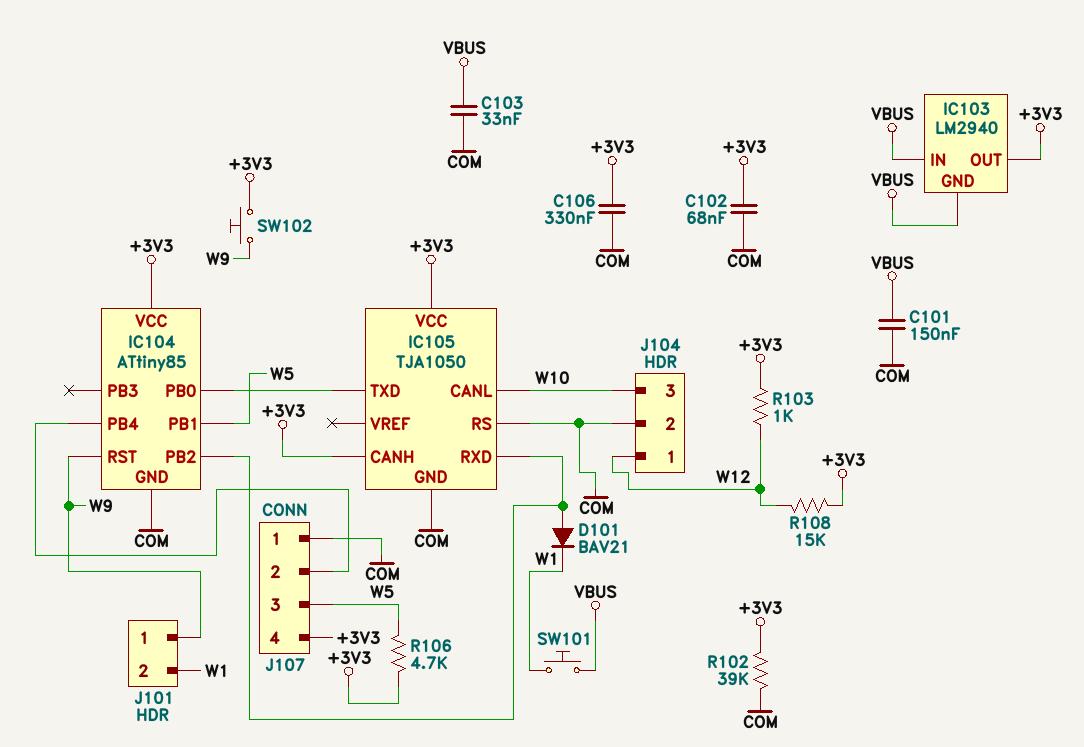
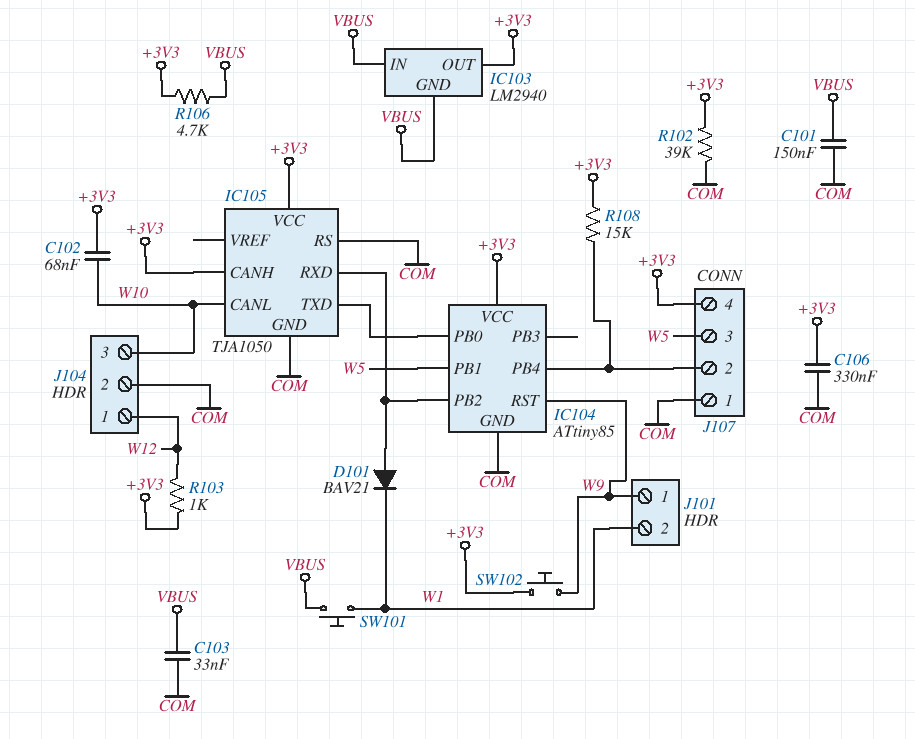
C102: 68nF (+3V3, COM) -> 68nF (+3V3, W10)
R106: 4.7k (+3V3, W5) -> 4.7k (+3V3, VBUS)
R108: 15k (+3V3, W12) -> 15k (+3V3, IC104/PB4)

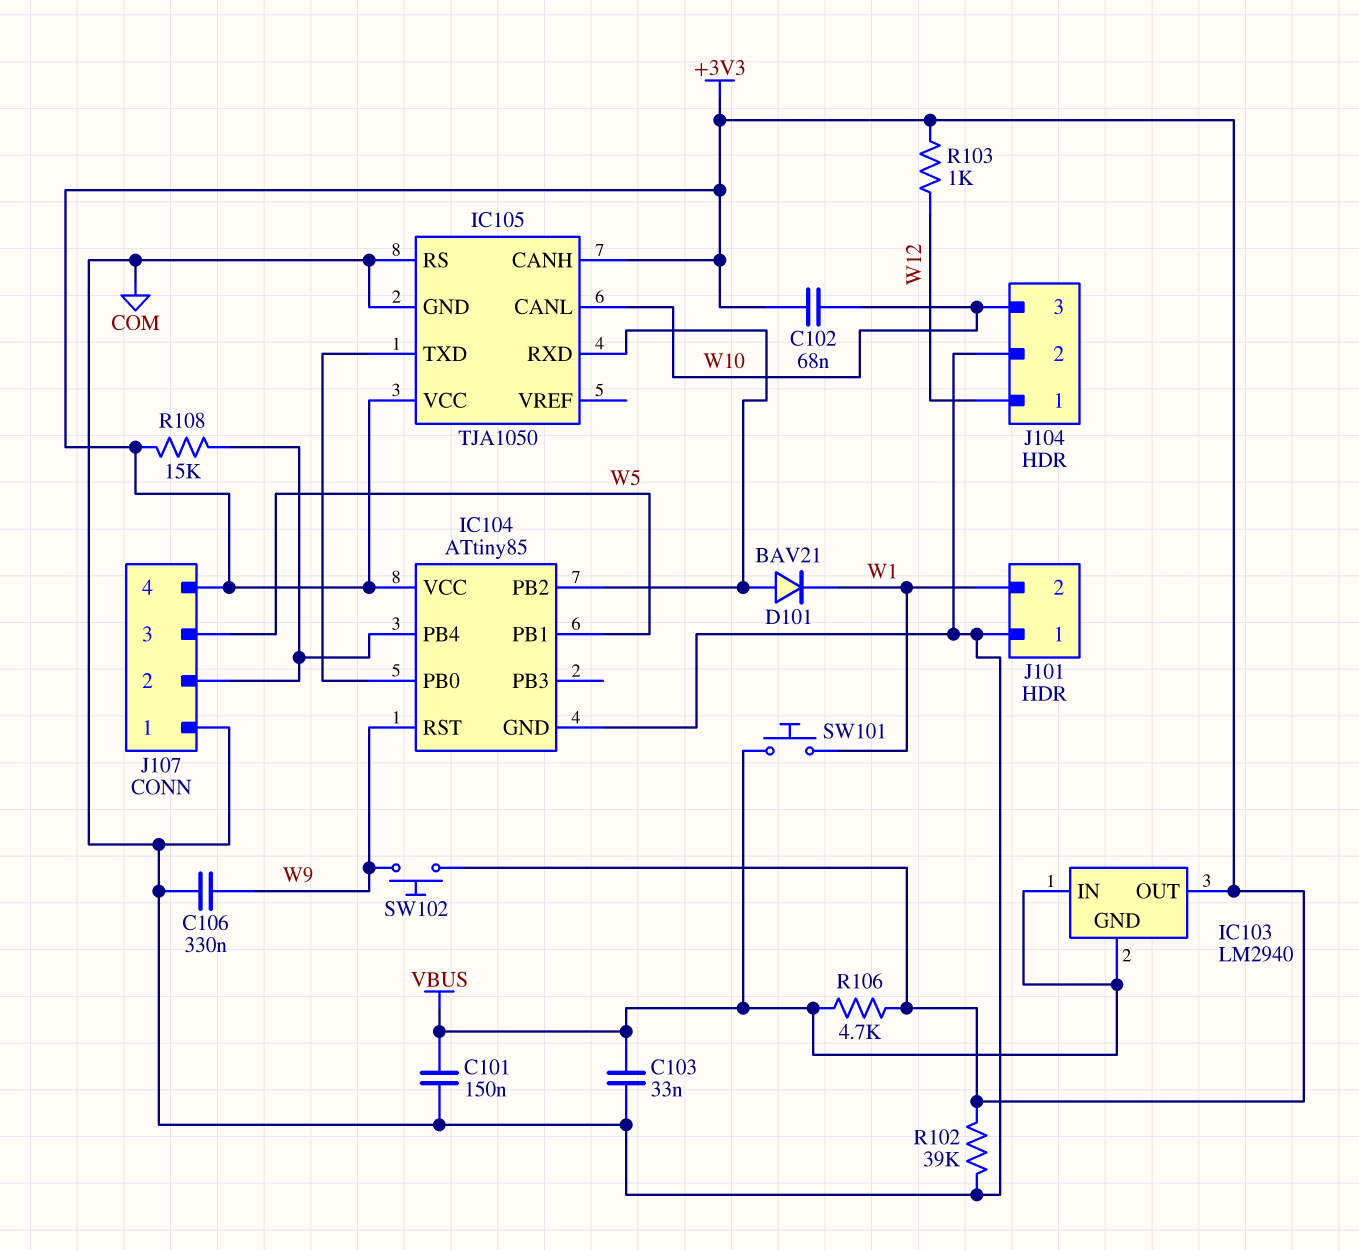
C106: 330nF (+3V3, COM) -> 330nF (COM, W9)
J101 pin 1: W9 -> COM

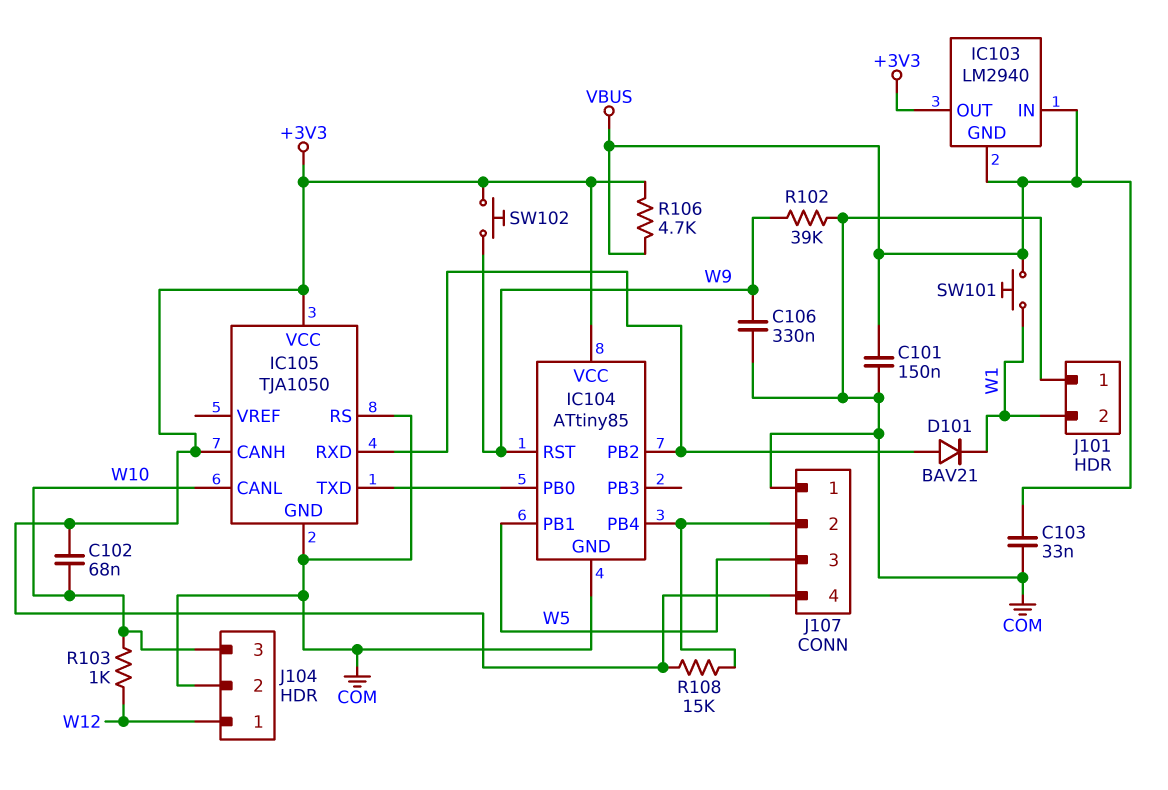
R102: 39k (+3V3, COM) -> 39k (COM, W9)
R103: 1k (+3V3, W12) -> 1k (W10, W12)

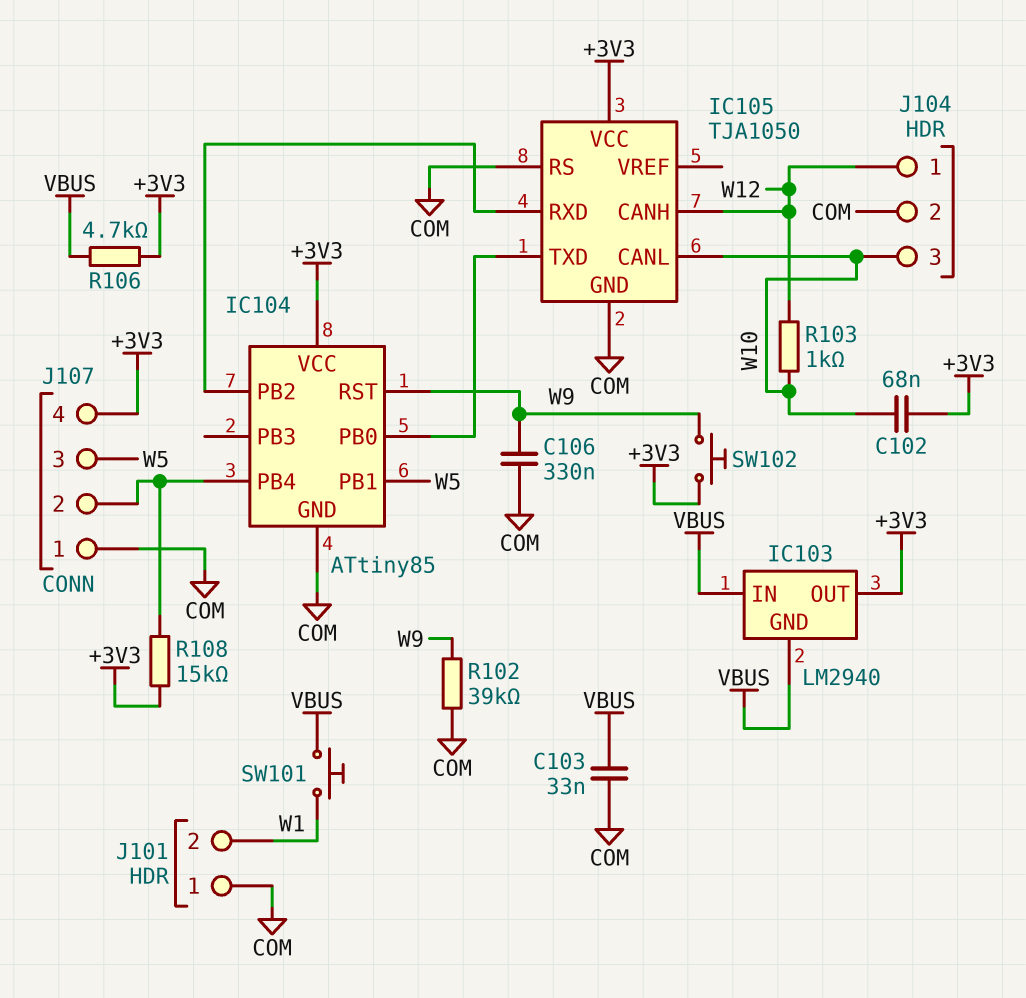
C101: 150nF (COM, VBUS) -> none
D101: diode BAV21 (A IC104/PB2, K W1) -> none
IC105 pin CANH: +3V3 -> W12

